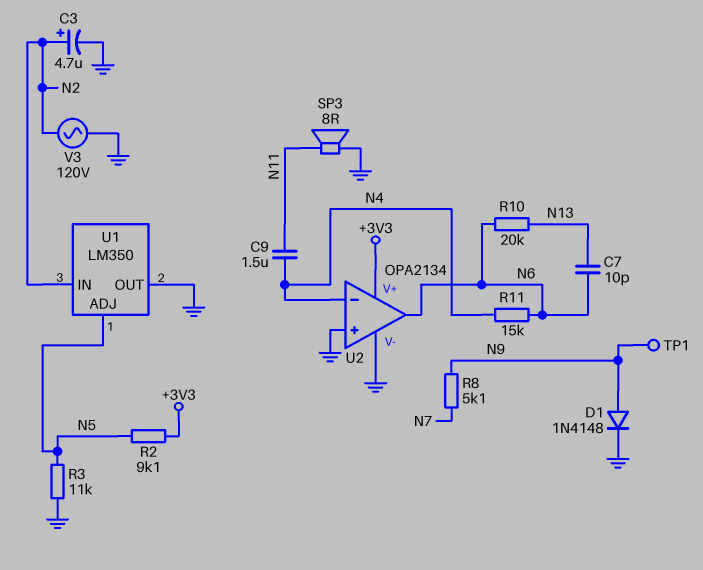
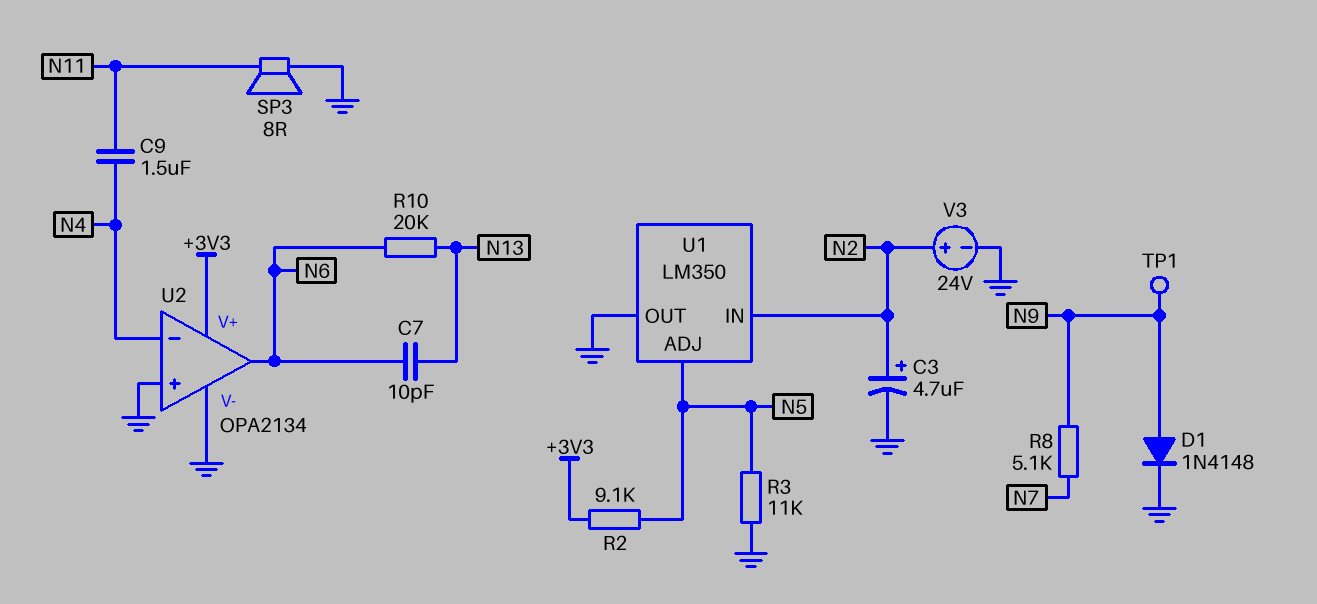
R11: 15k (N4, N6) -> none
V3: AC 120V (GND, N2) -> 24V (plus N2, minus GND)

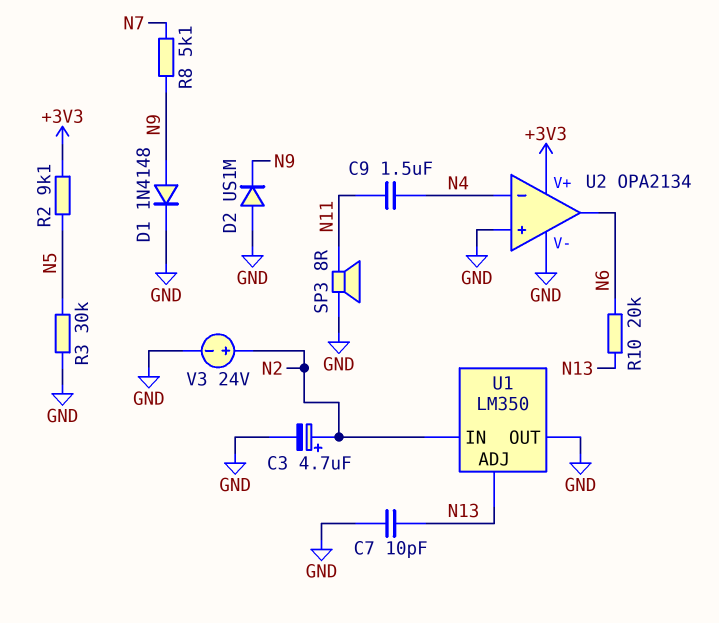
C7: 10pF (N6, N13) -> 10pF (GND, N13)
D2: none -> diode US1M (A GND, K N9)
R3: 11k (GND, N5) -> 30k (GND, N5)
TP1: test point (N9) -> none
U1 pin ADJ: N5 -> N13

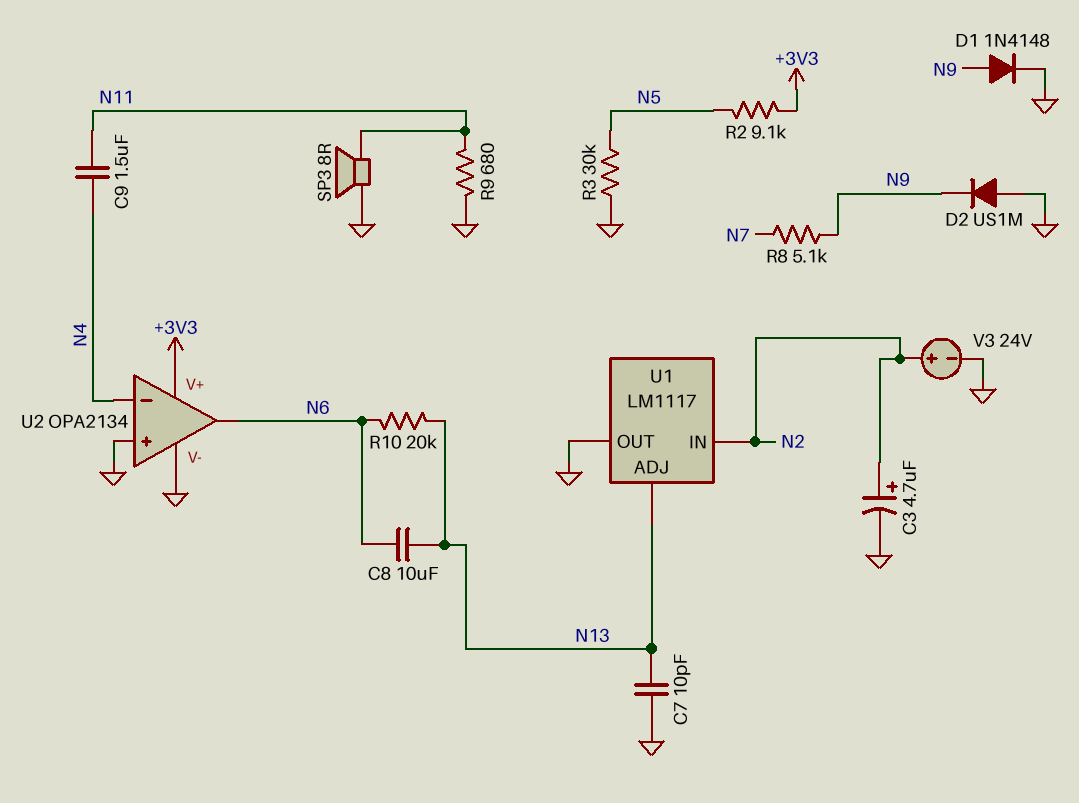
C8: none -> 10uF (N6, N13)
R9: none -> 680 (GND, N11)
U1: LM350 -> LM1117

